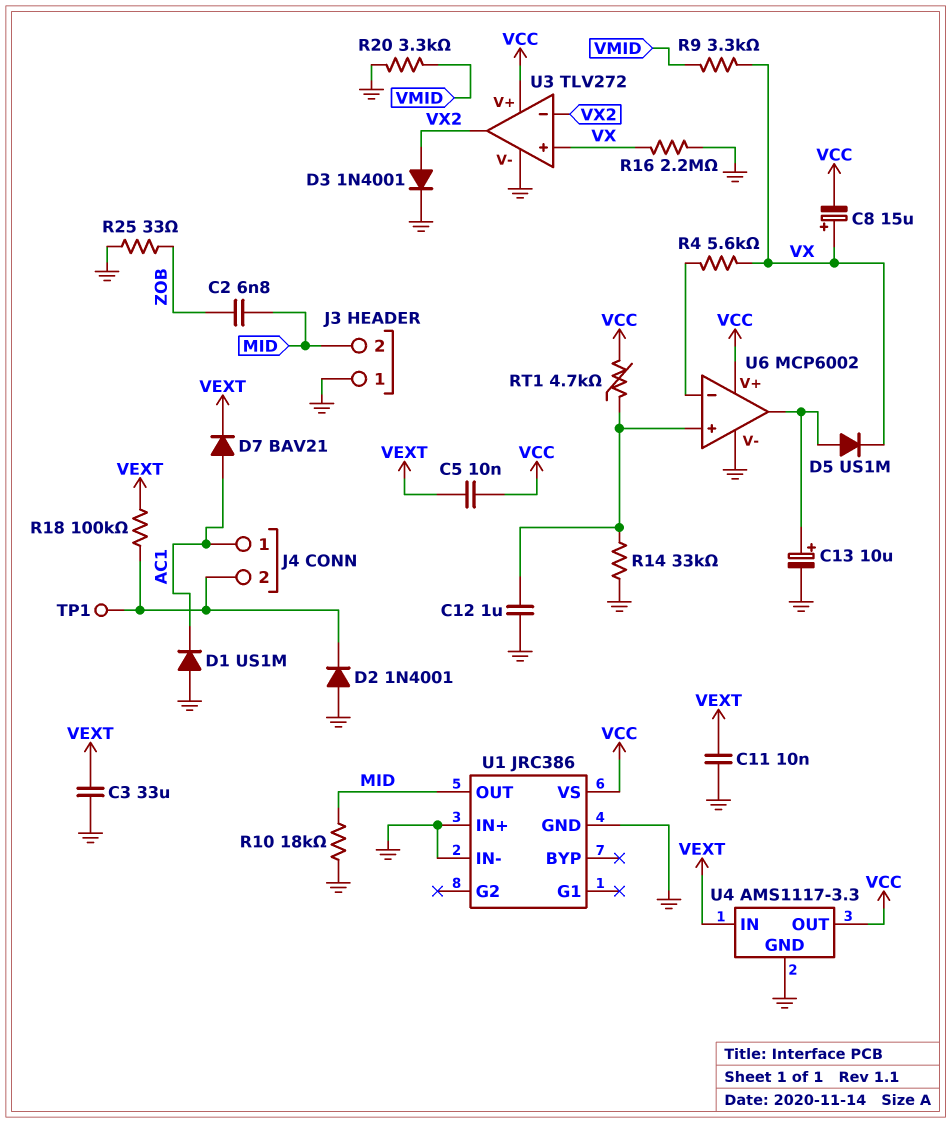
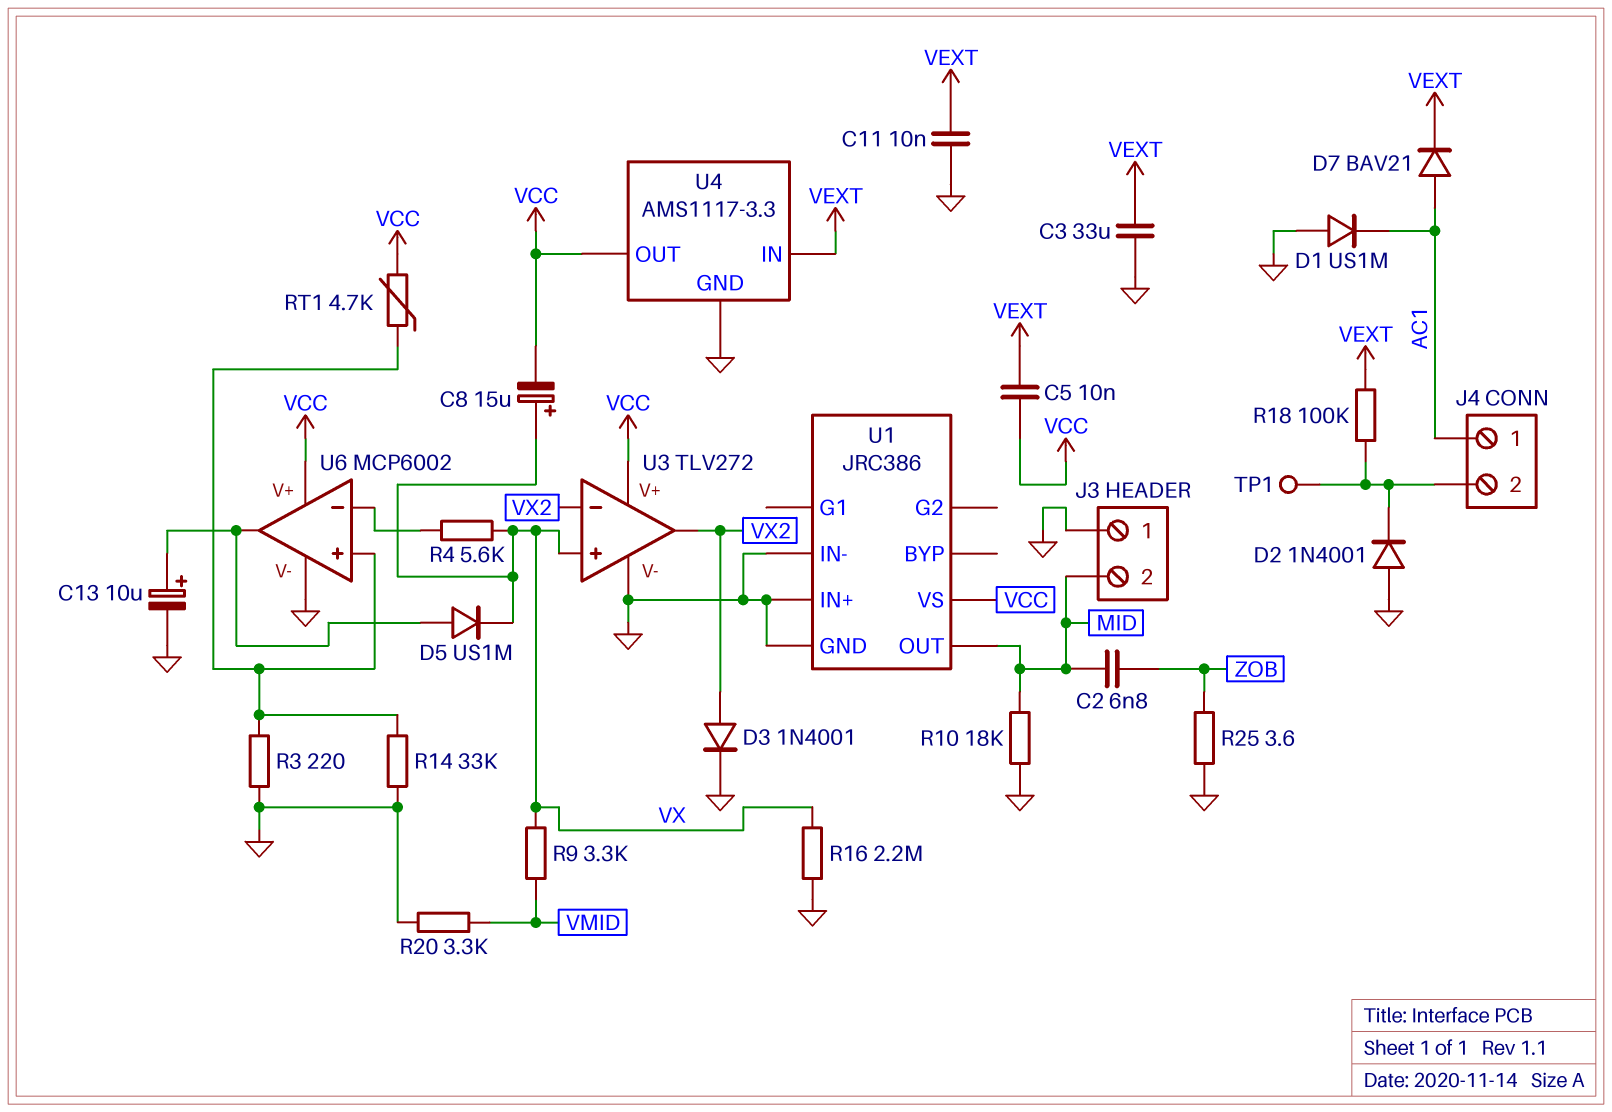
C12: 1uF (GND, U6/in+) -> none
R3: none -> 220 (GND, U6/in+)
R25: 33 (GND, ZOB) -> 3.6 (GND, ZOB)

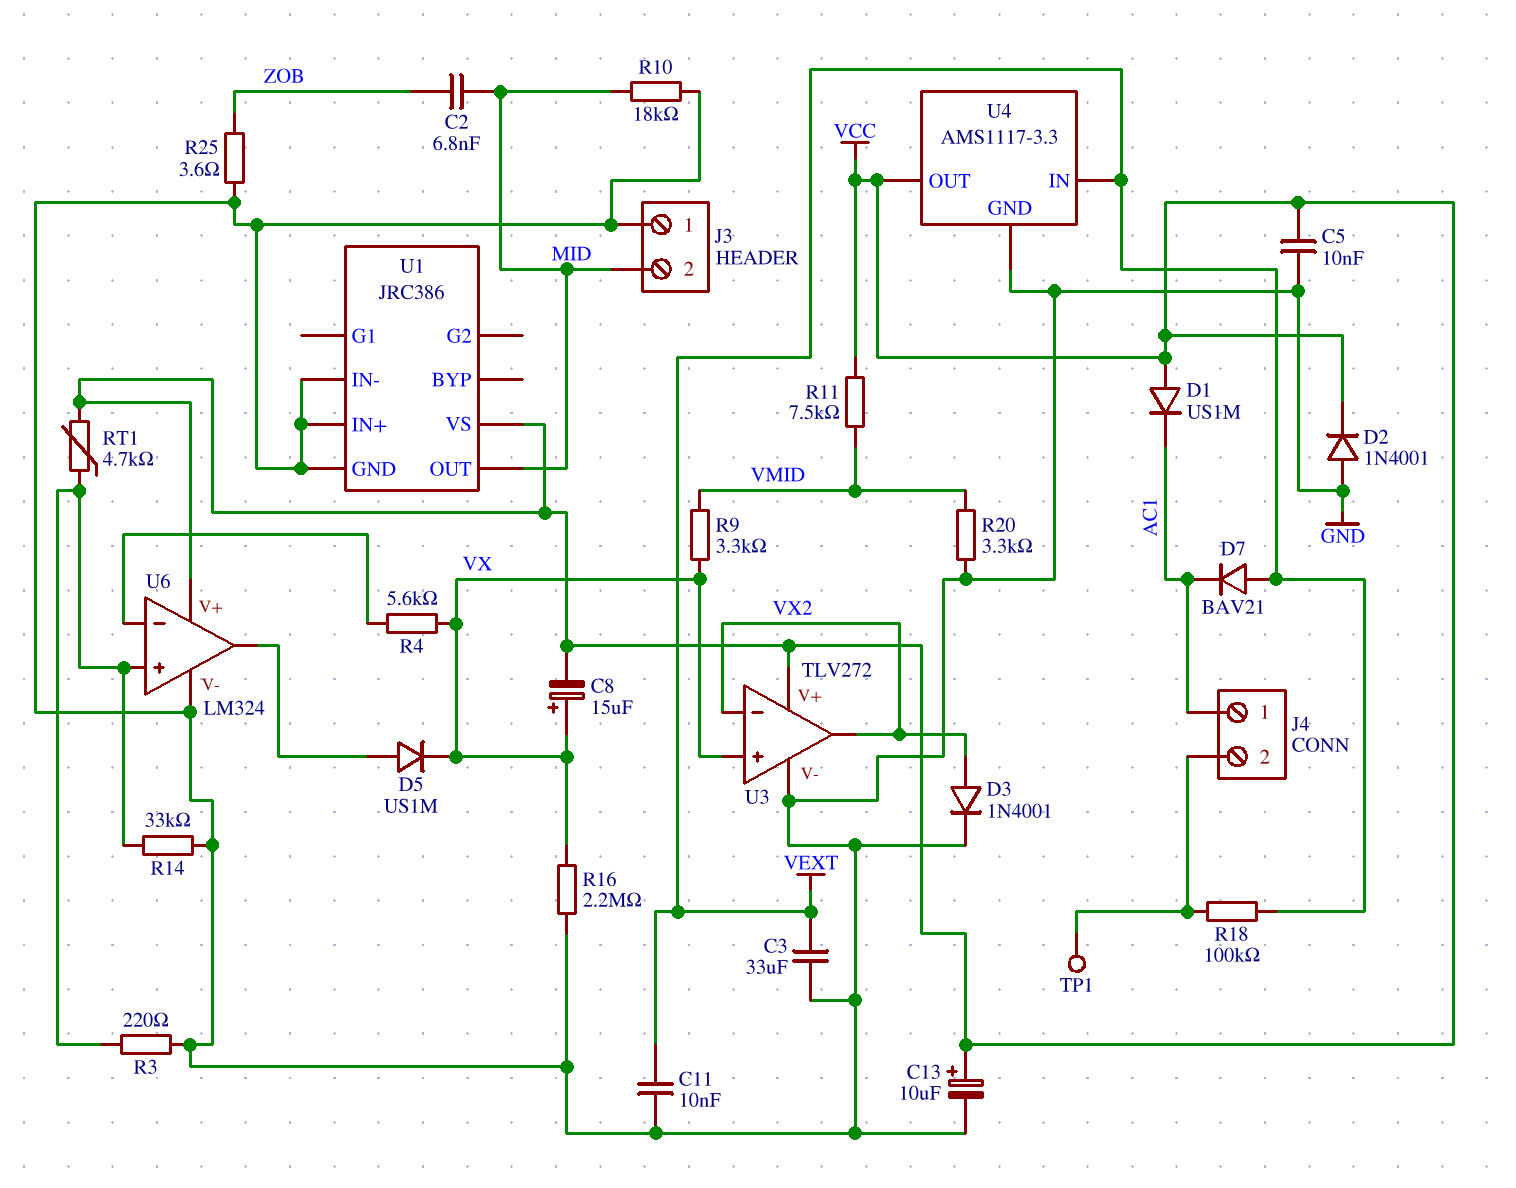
C5: 10nF (VCC, VEXT) -> 10nF (GND, VCC)
C13: 10uF (plus U6/out, minus GND) -> 10uF (plus VCC, minus GND)
D1: diode US1M (A GND, K AC1) -> diode US1M (A VCC, K AC1)
D2: diode 1N4001 (A GND, K J4/2) -> diode 1N4001 (A GND, K VCC)
D7: diode BAV21 (A AC1, K VEXT) -> diode BAV21 (A VEXT, K AC1)
R11: none -> 7.5k (VCC, VMID)
U6: MCP6002 -> LM324

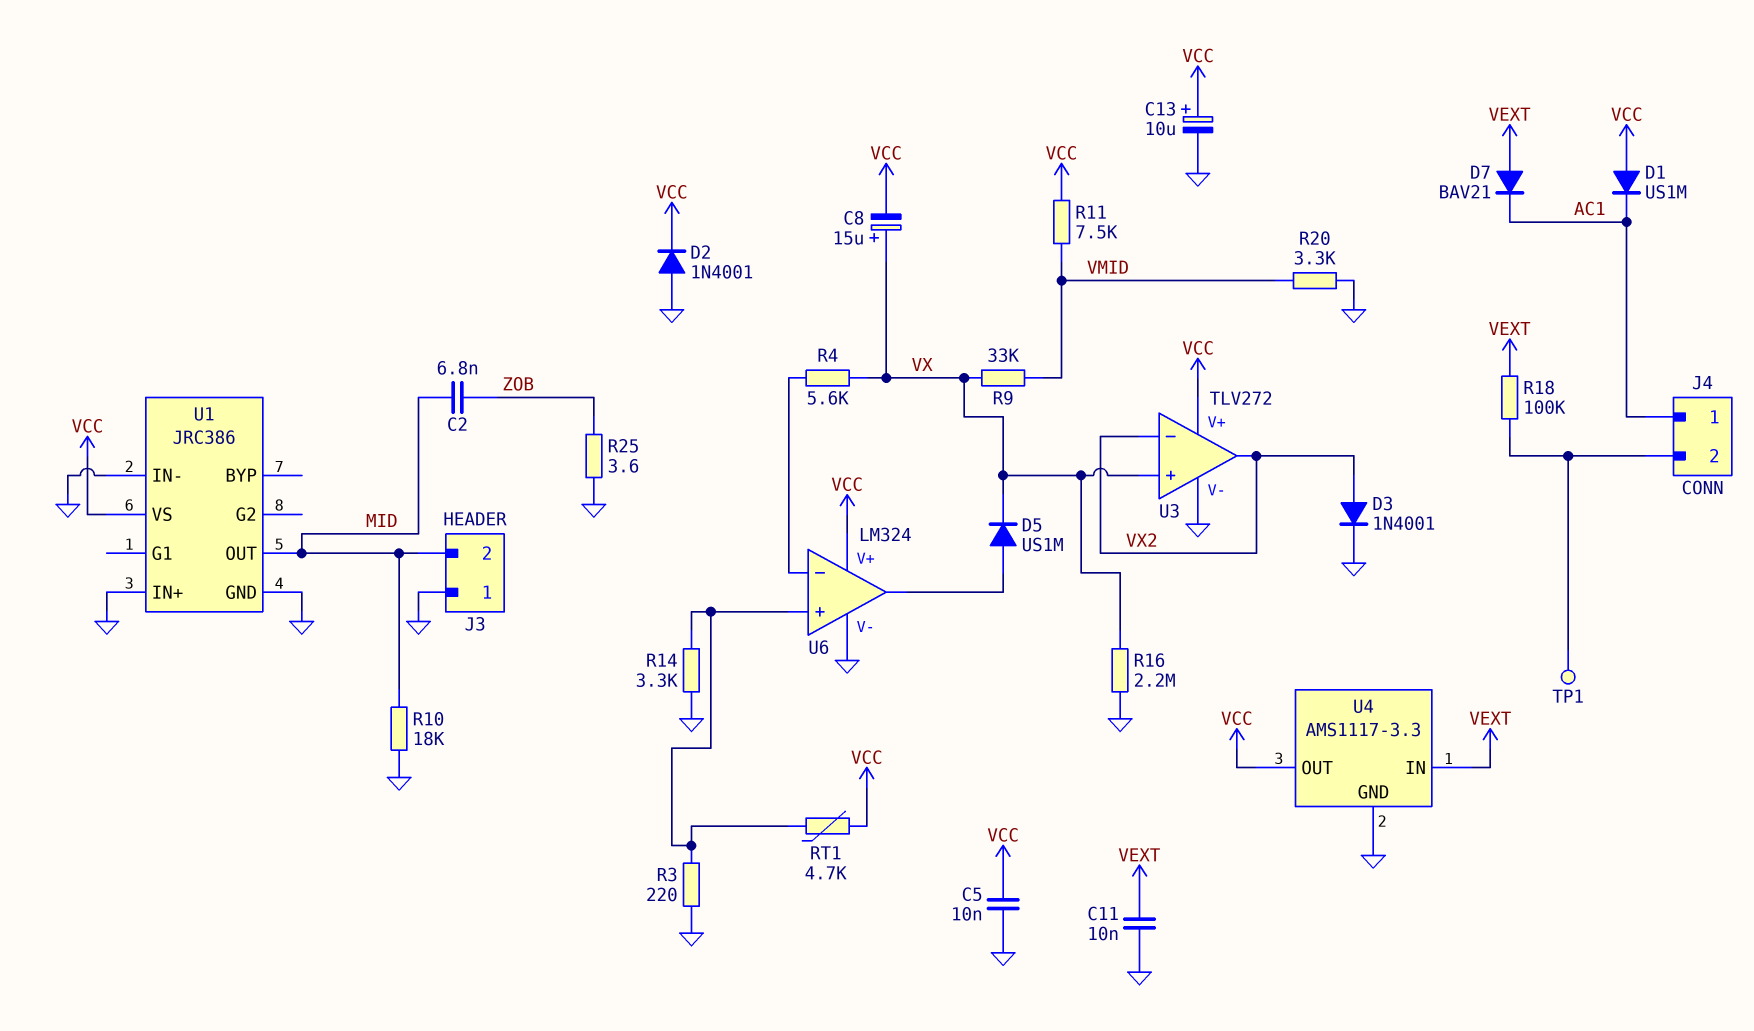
C3: 33uF (GND, VEXT) -> none
R9: 3.3k (VMID, VX) -> 33k (VMID, VX)
R14: 33k (GND, U6/in+) -> 3.3k (GND, U6/in+)

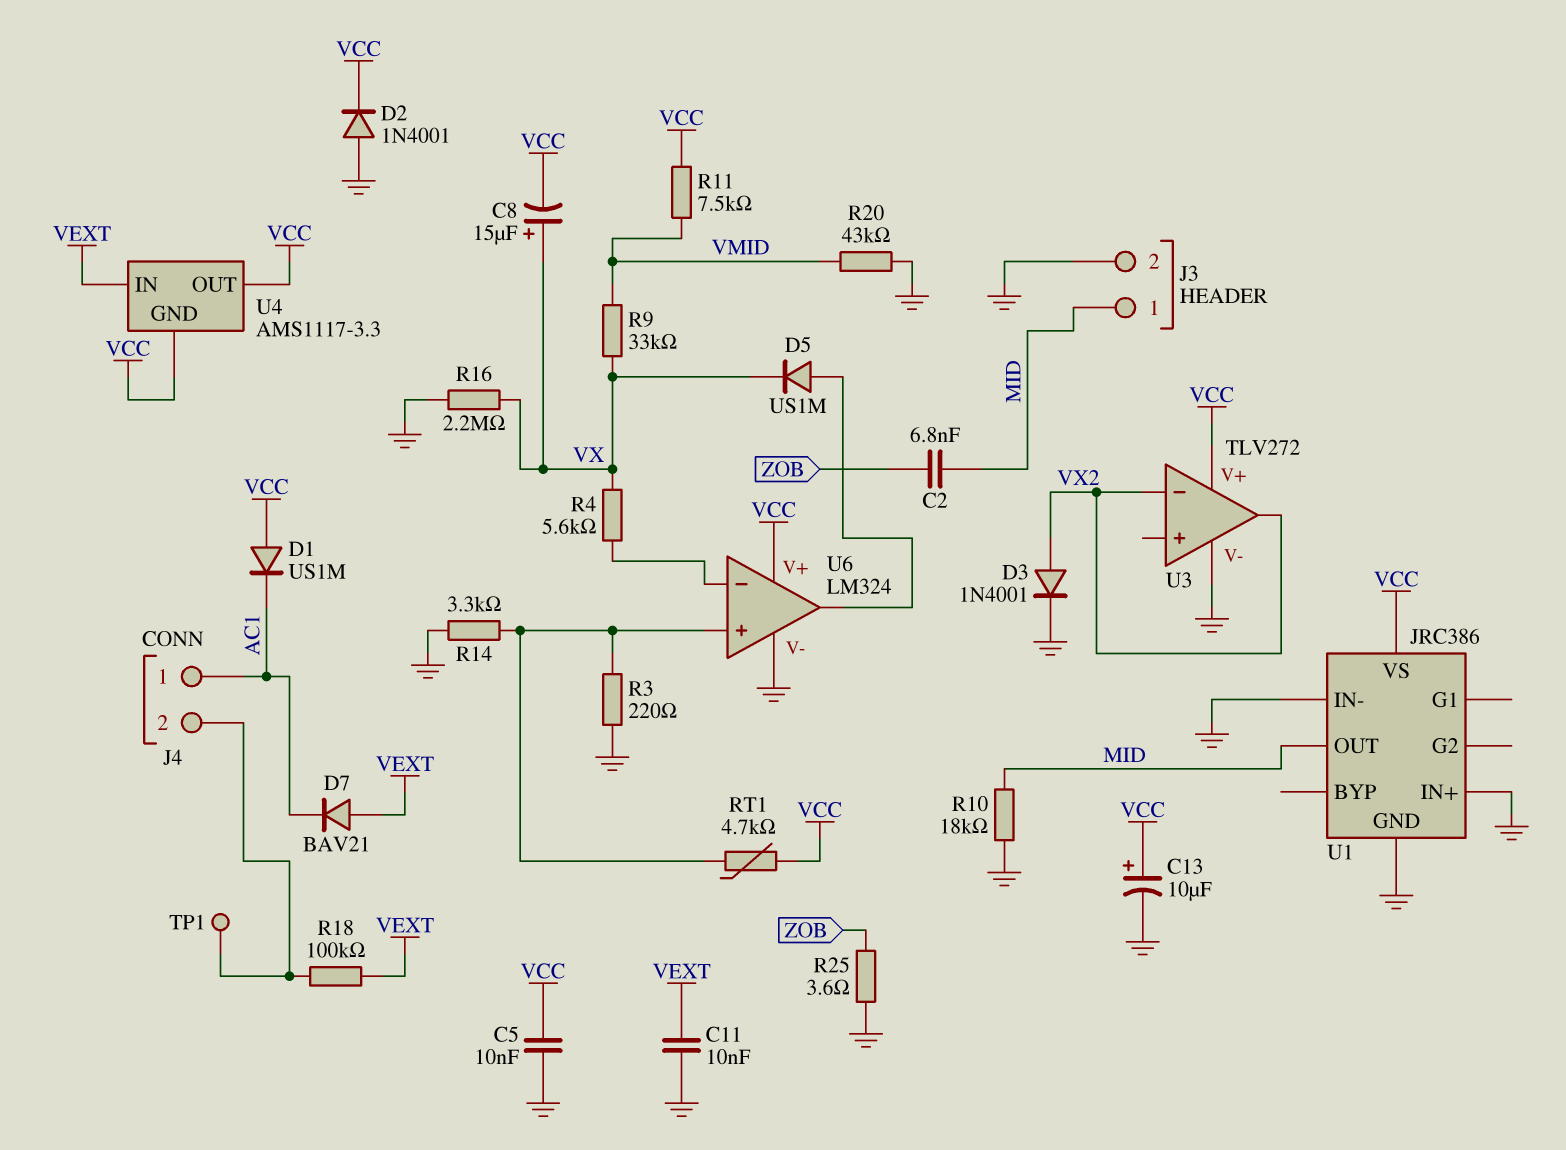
J3 pin 1: GND -> MID
J3 pin 2: MID -> GND
R20: 3.3k (GND, VMID) -> 43k (GND, VMID)
U3 pin in+: VX -> none
U4 pin GND: GND -> VCC

